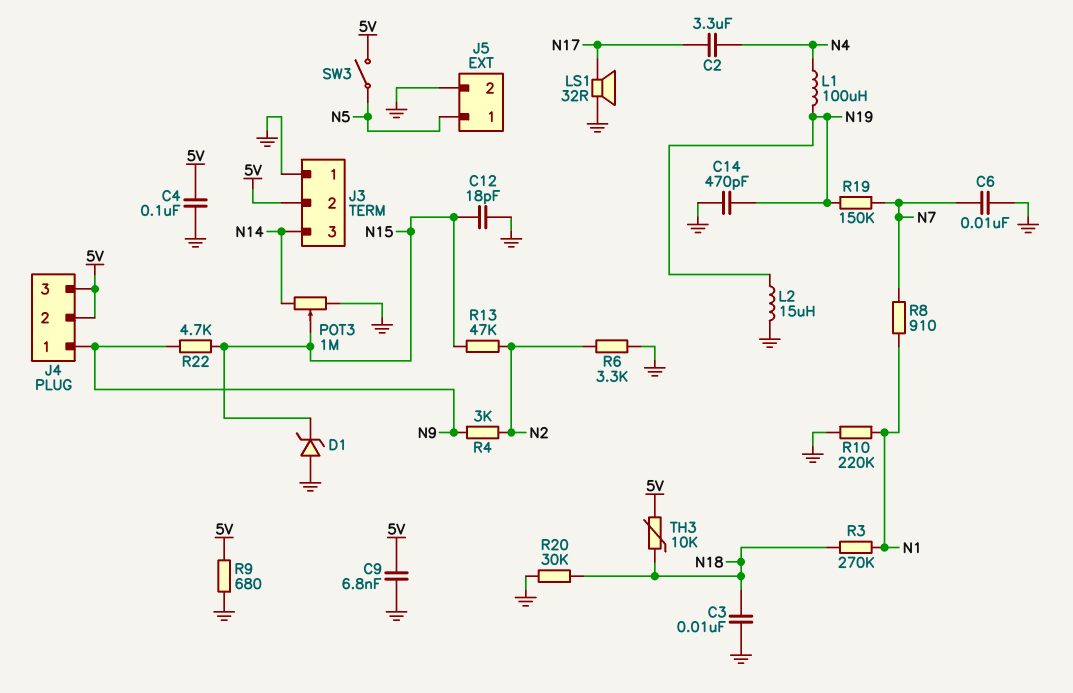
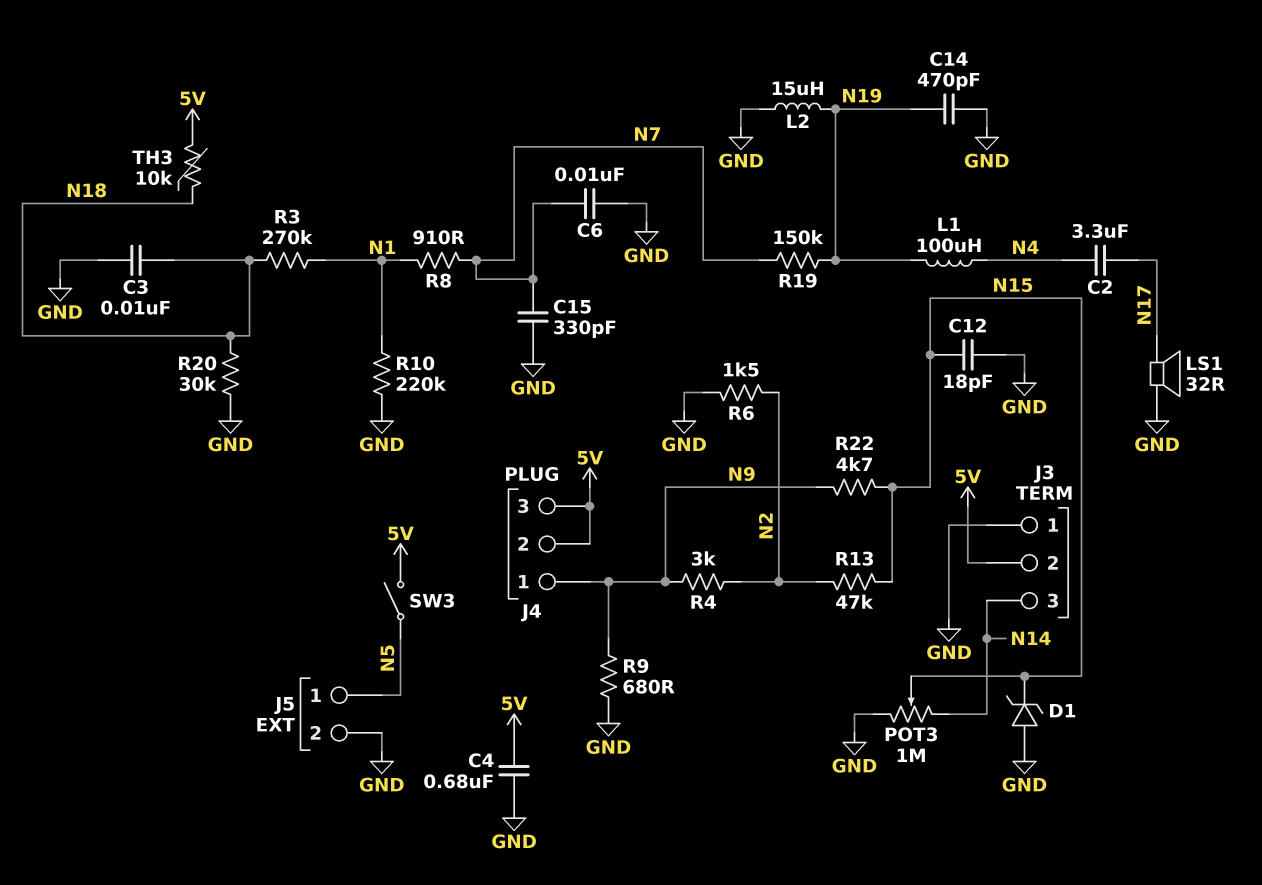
C4: 100nF (5V, GND) -> 680nF (5V, GND)
C9: 6.8nF (5V, GND) -> none
C15: none -> 330pF (GND, N7)
R6: 3.3k (GND, N2) -> 1.5k (GND, N2)
R9: 680 (5V, GND) -> 680 (GND, N9)

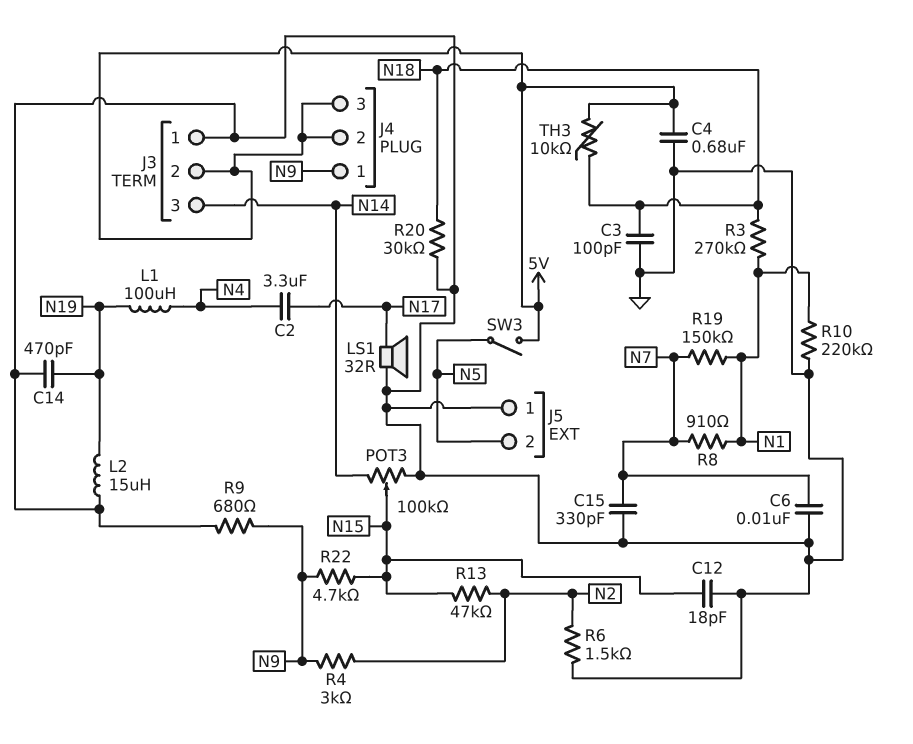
C3: 10nF (GND, N18) -> 100pF (GND, N18)
D1: zener (A GND, K N15) -> none
J5 pin 1: N5 -> GND
J5 pin 2: GND -> N5
POT3: 1M (GND, N14, wiper N15) -> 100k (GND, N14, wiper N15)
R19: 150k (N7, N19) -> 150k (N1, N7)

